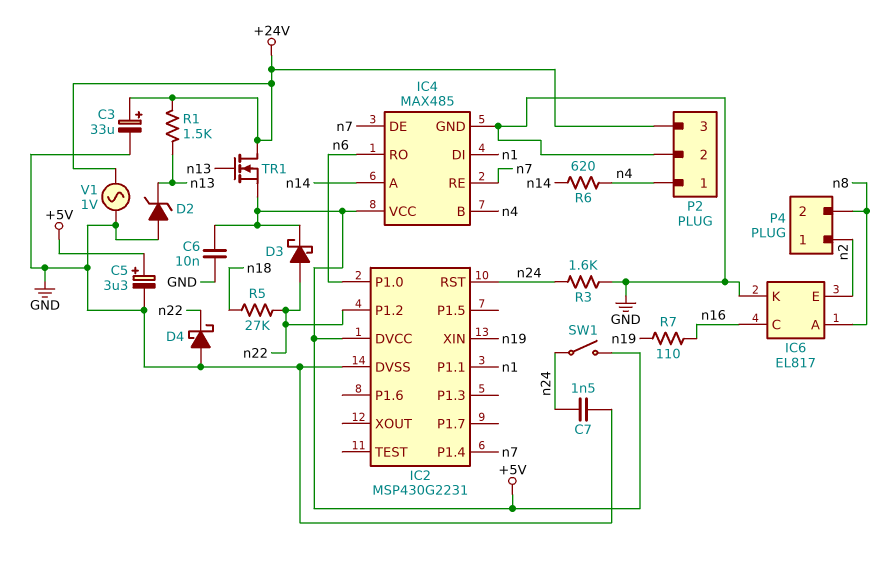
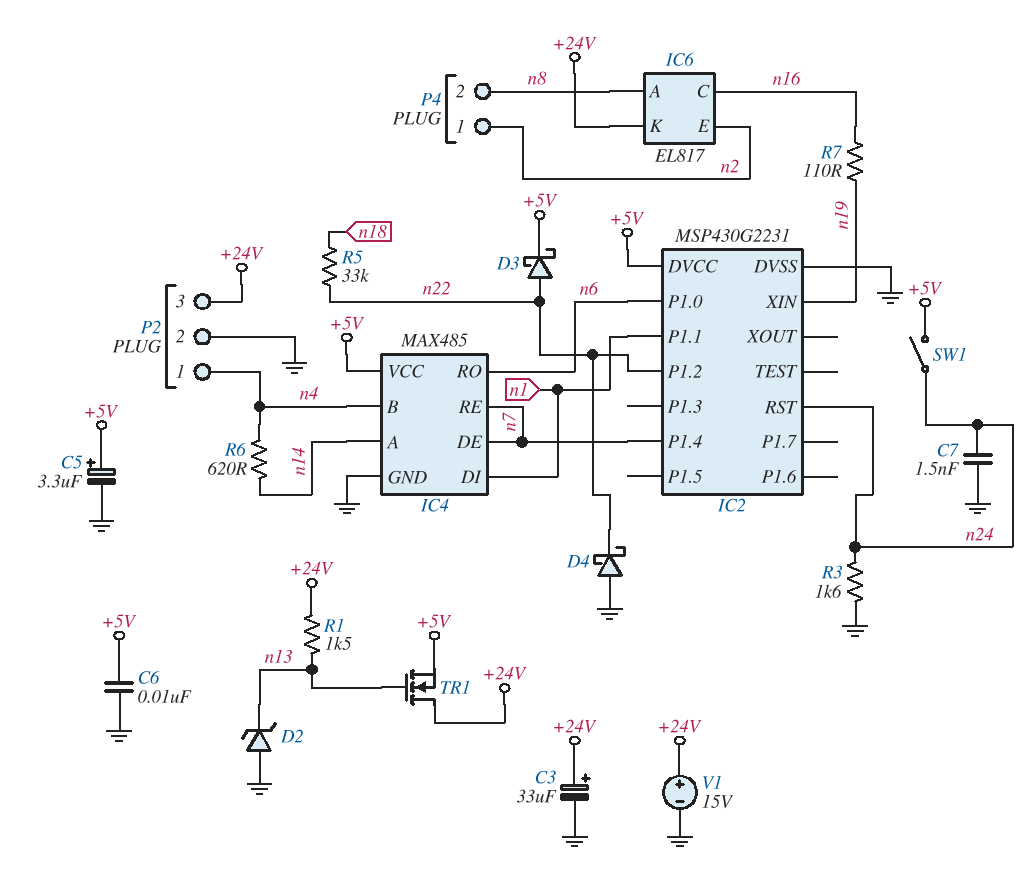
IC6 pin K: GND -> +24V
R5: 27k (n18, n22) -> 33k (n18, n22)
V1: AC 1V (+24V, GND) -> 15V (plus +24V, minus GND)

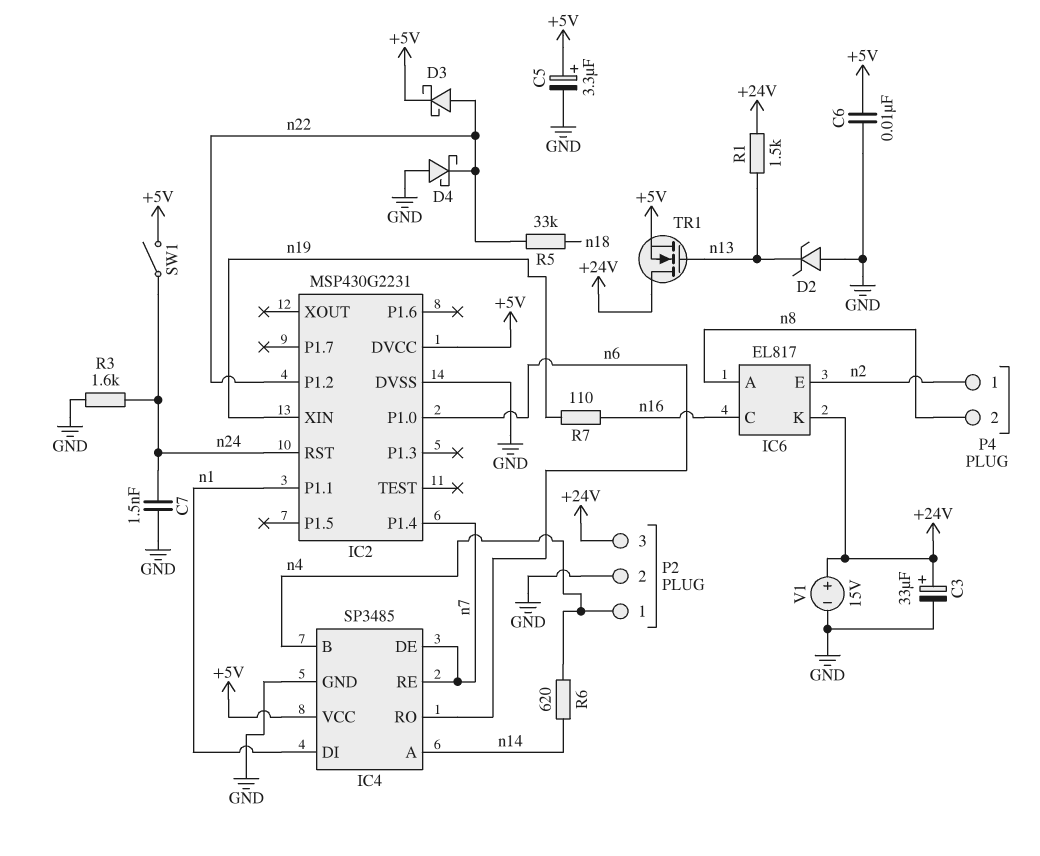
IC4: MAX485 -> SP3485

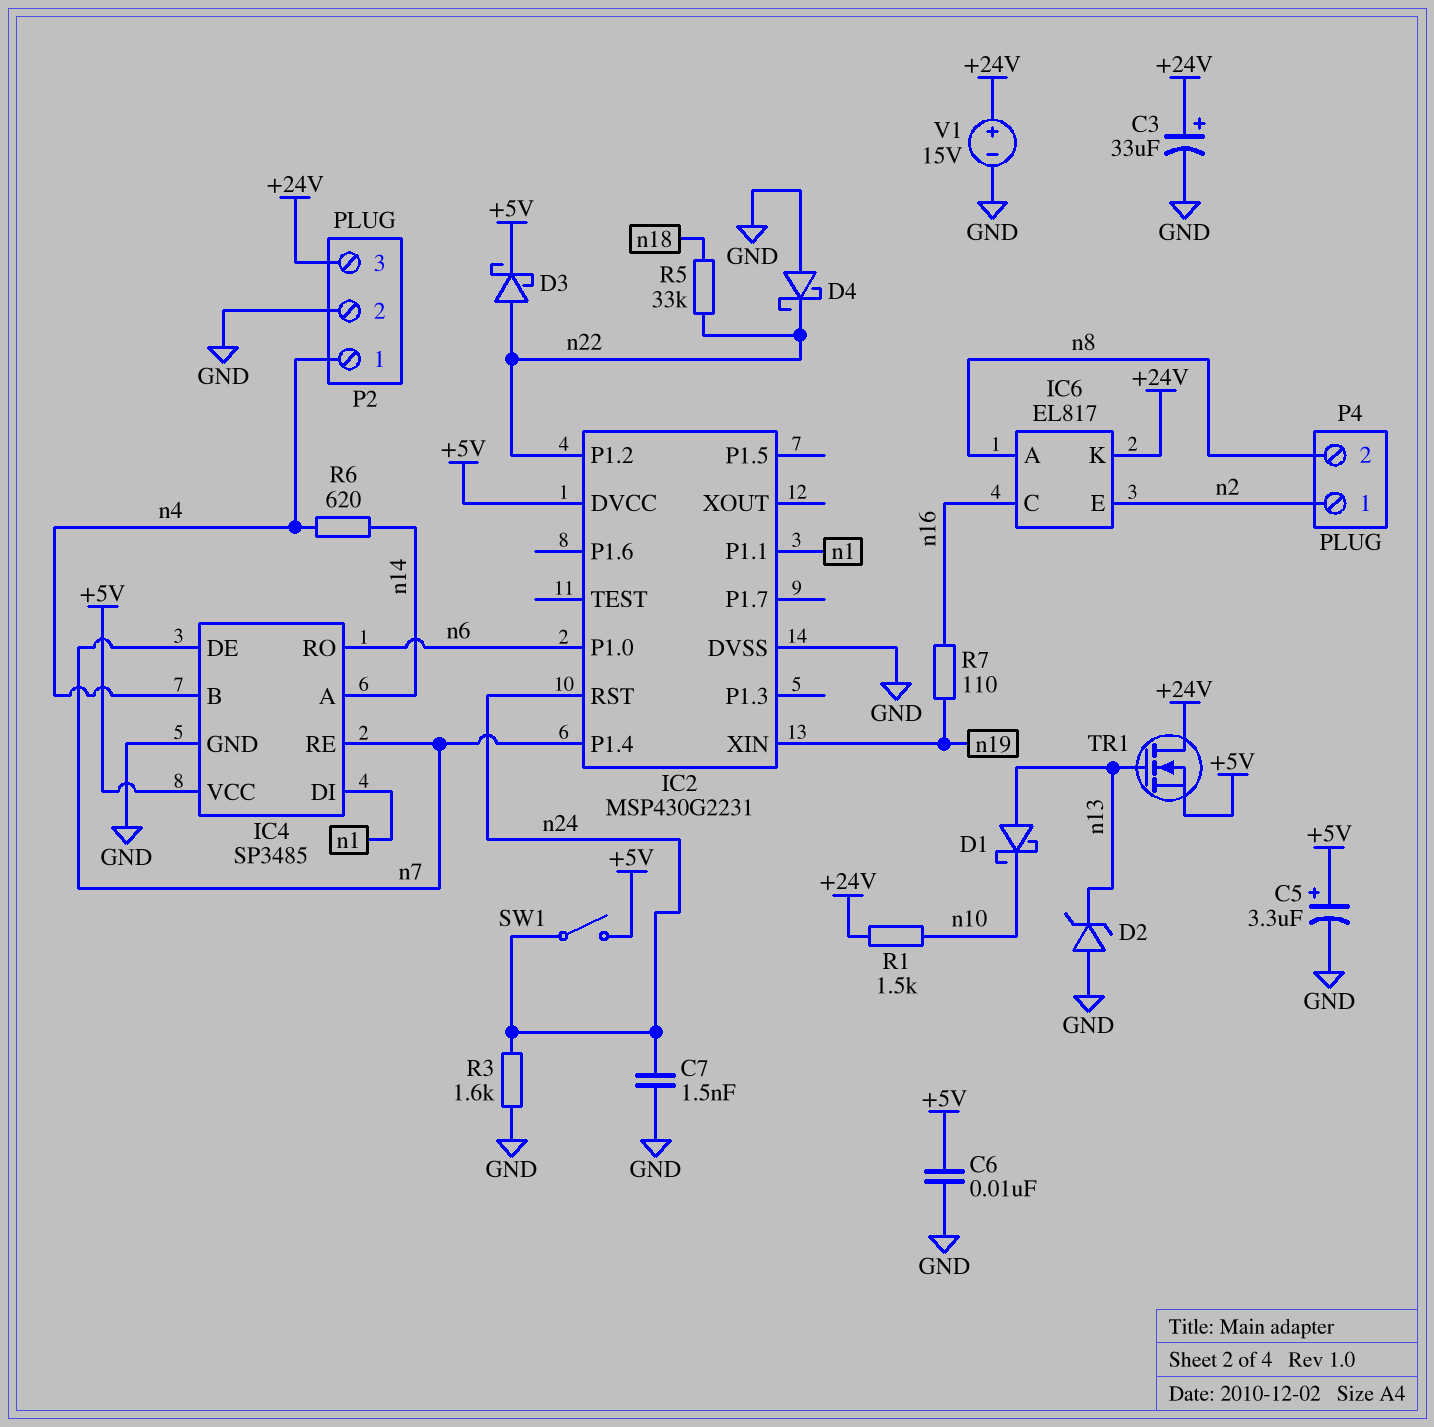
D1: none -> schottky (A n13, K n10)
R1: 1.5k (+24V, n13) -> 1.5k (+24V, n10)

